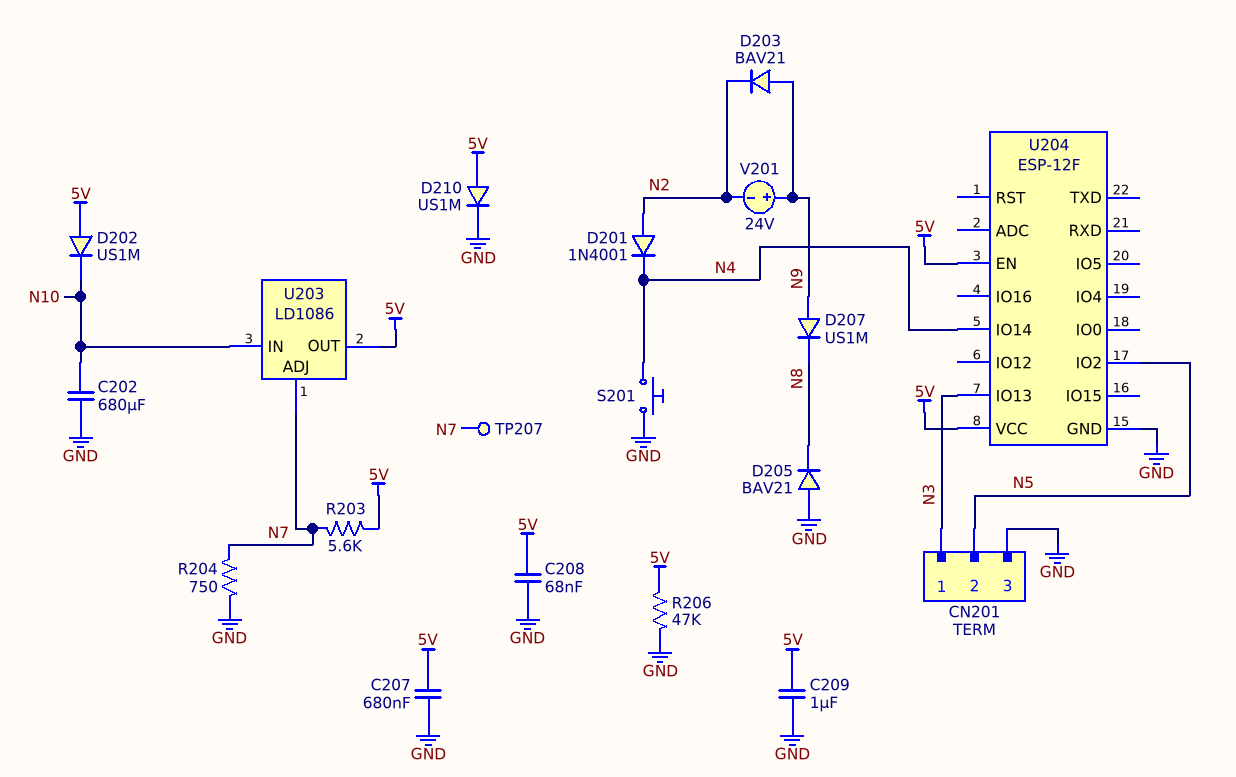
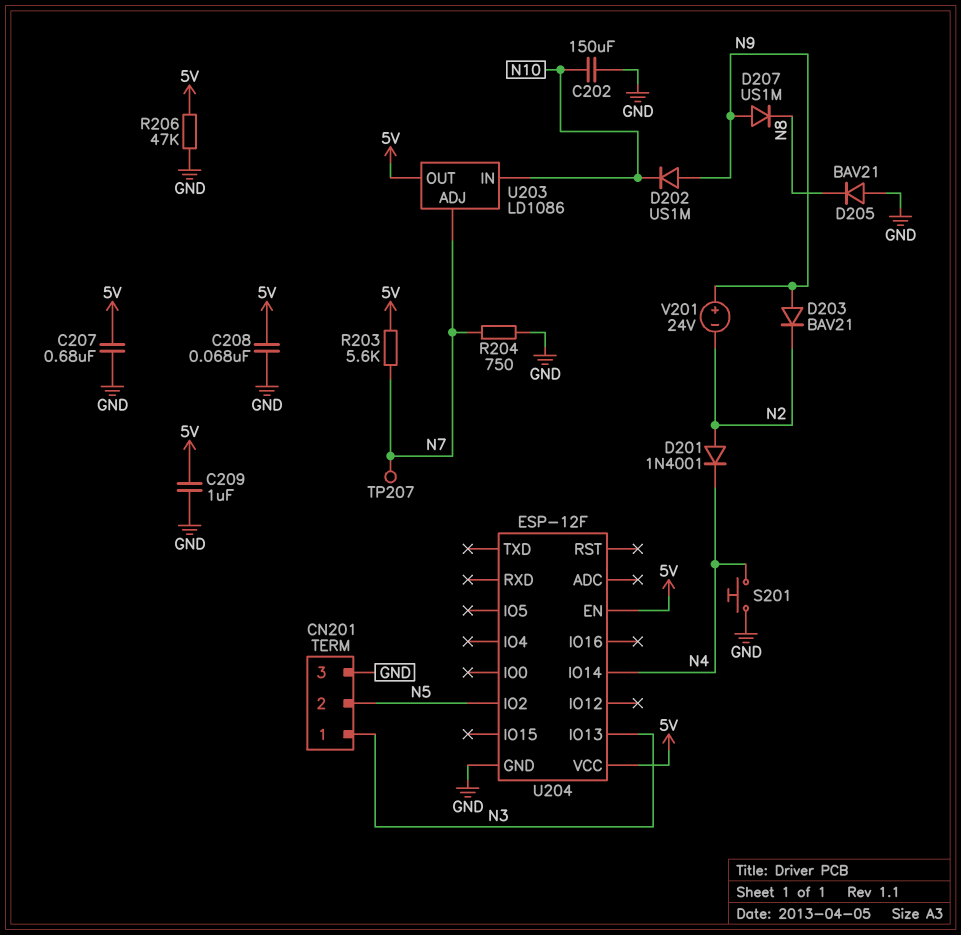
C202: 680uF (GND, N10) -> 150uF (GND, N10)
D202: diode US1M (A 5V, K N10) -> diode US1M (A N9, K N10)
D210: diode US1M (A 5V, K GND) -> none

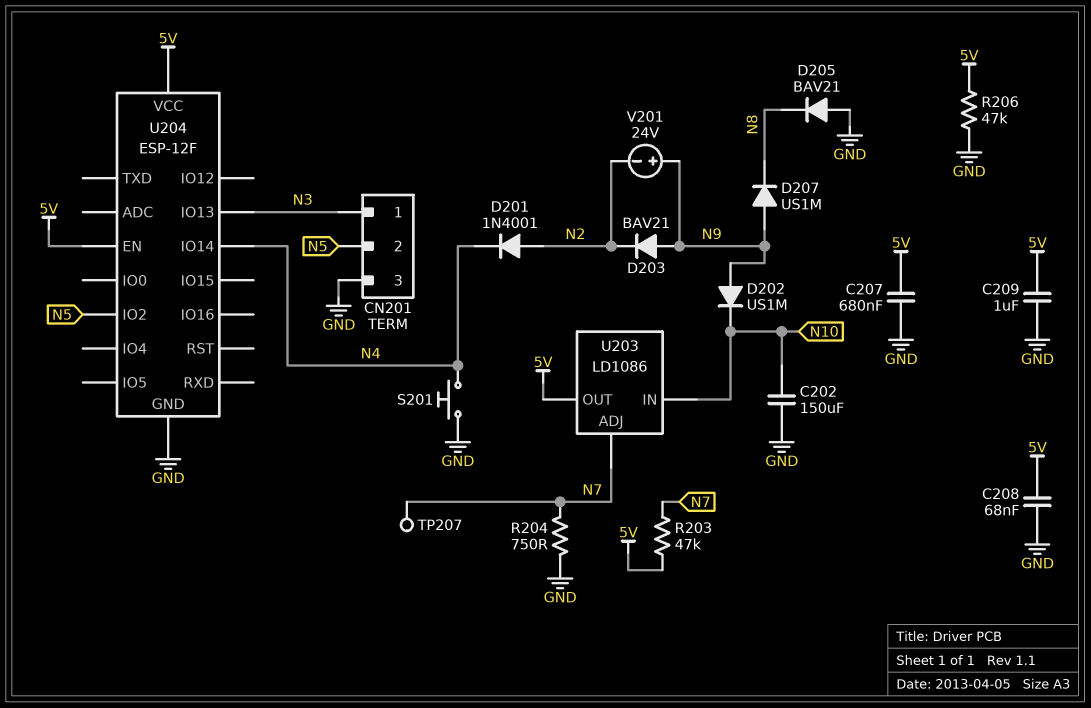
R203: 5.6k (5V, N7) -> 47k (5V, N7)

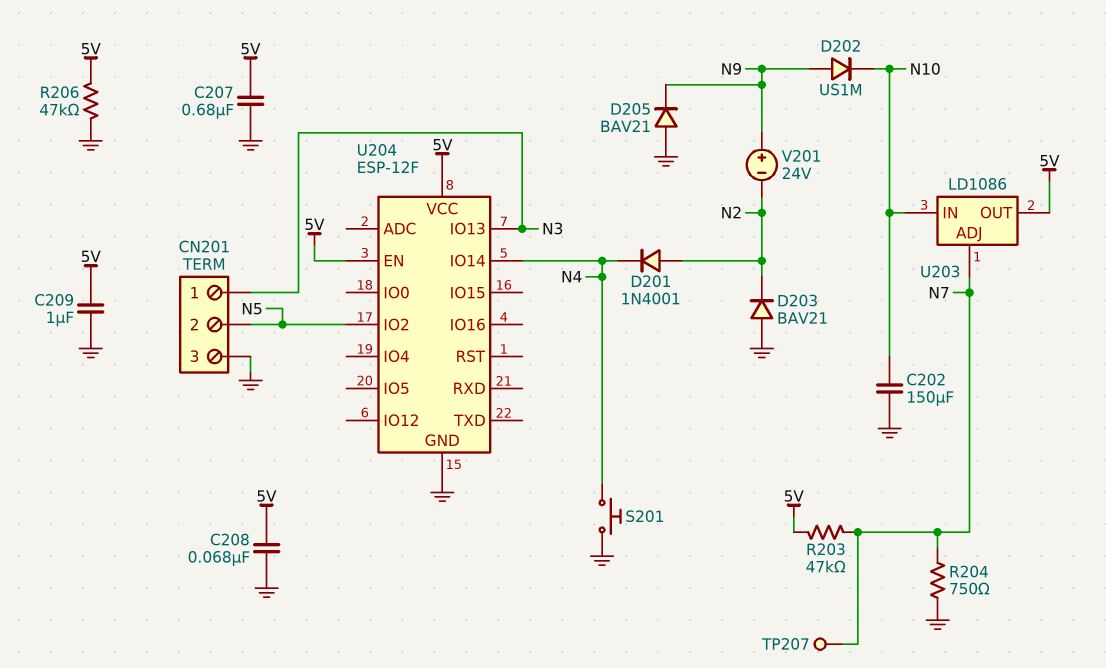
D203: diode BAV21 (A N9, K N2) -> diode BAV21 (A GND, K N2)
D205: diode BAV21 (A GND, K N8) -> diode BAV21 (A GND, K N9)
D207: diode US1M (A N9, K N8) -> none

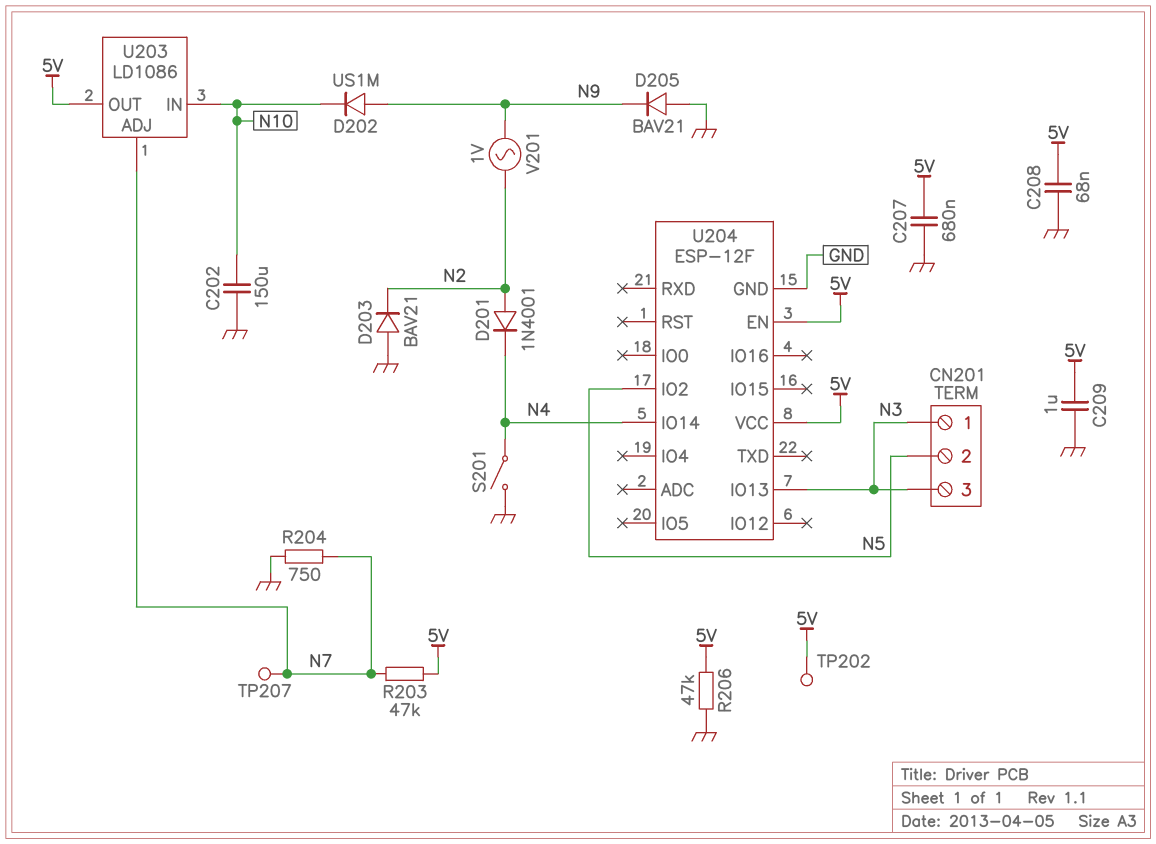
CN201 pin 3: GND -> N3
S201: button (GND, N4) -> switch (GND, N4)
TP202: none -> test point (5V)
V201: 24V (plus N9, minus N2) -> AC 1V (N2, N9)

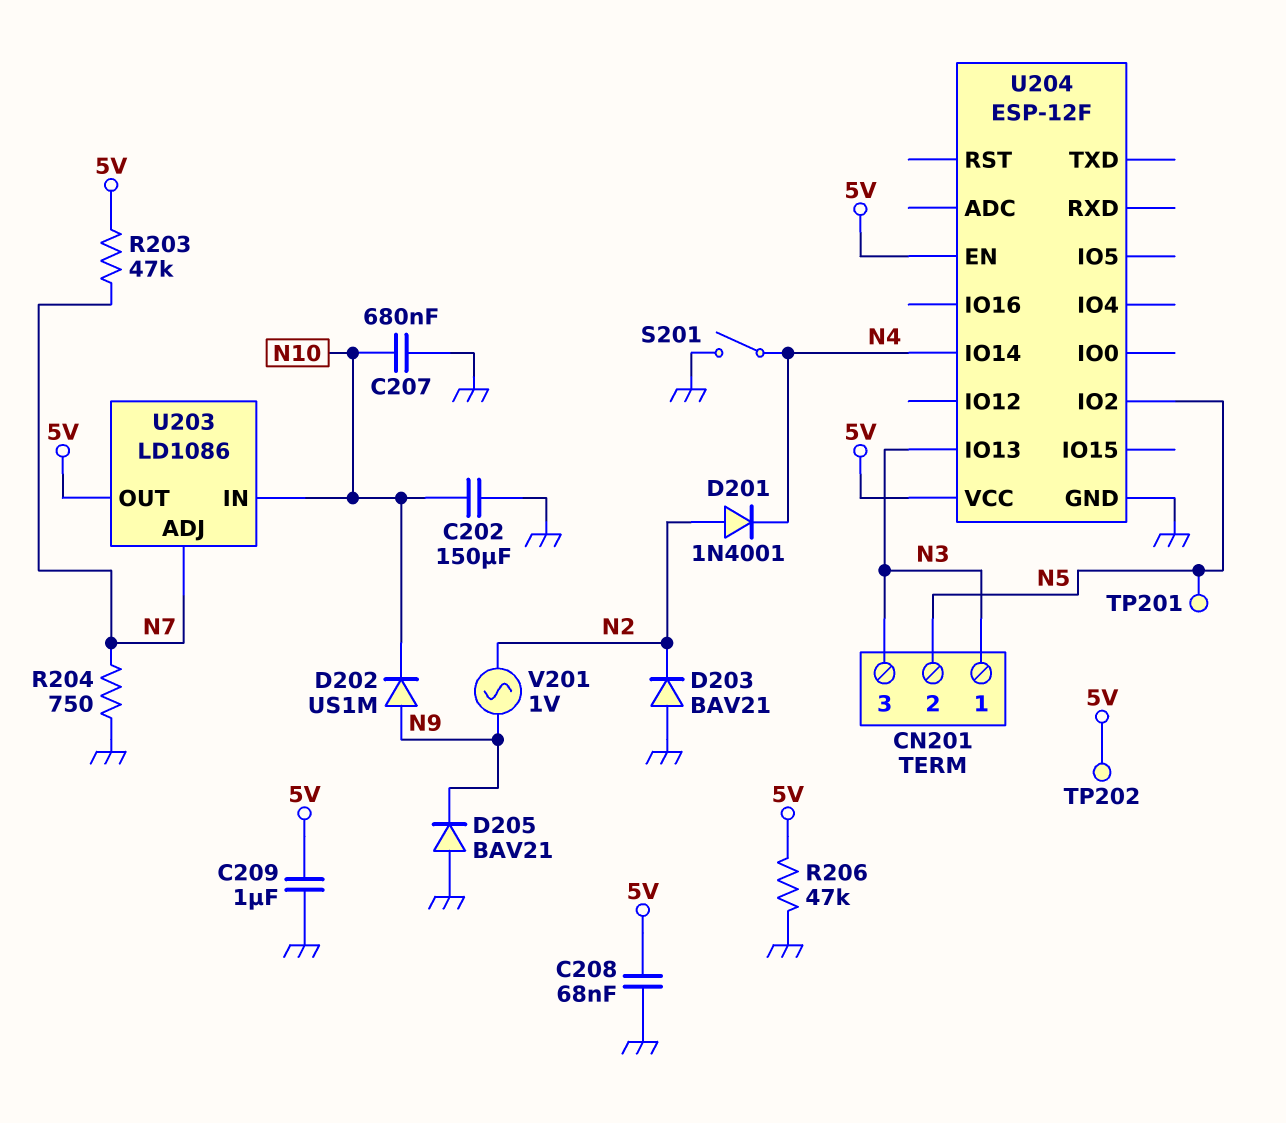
C207: 680nF (5V, GND) -> 680nF (GND, N10)
TP201: none -> test point (N5)
TP207: test point (N7) -> none

